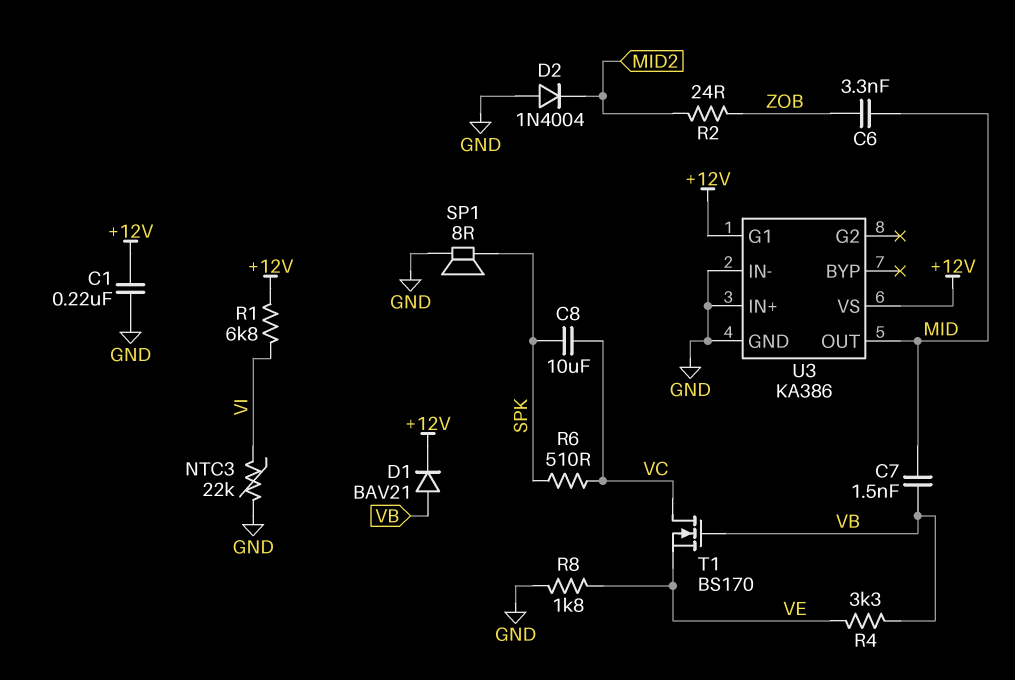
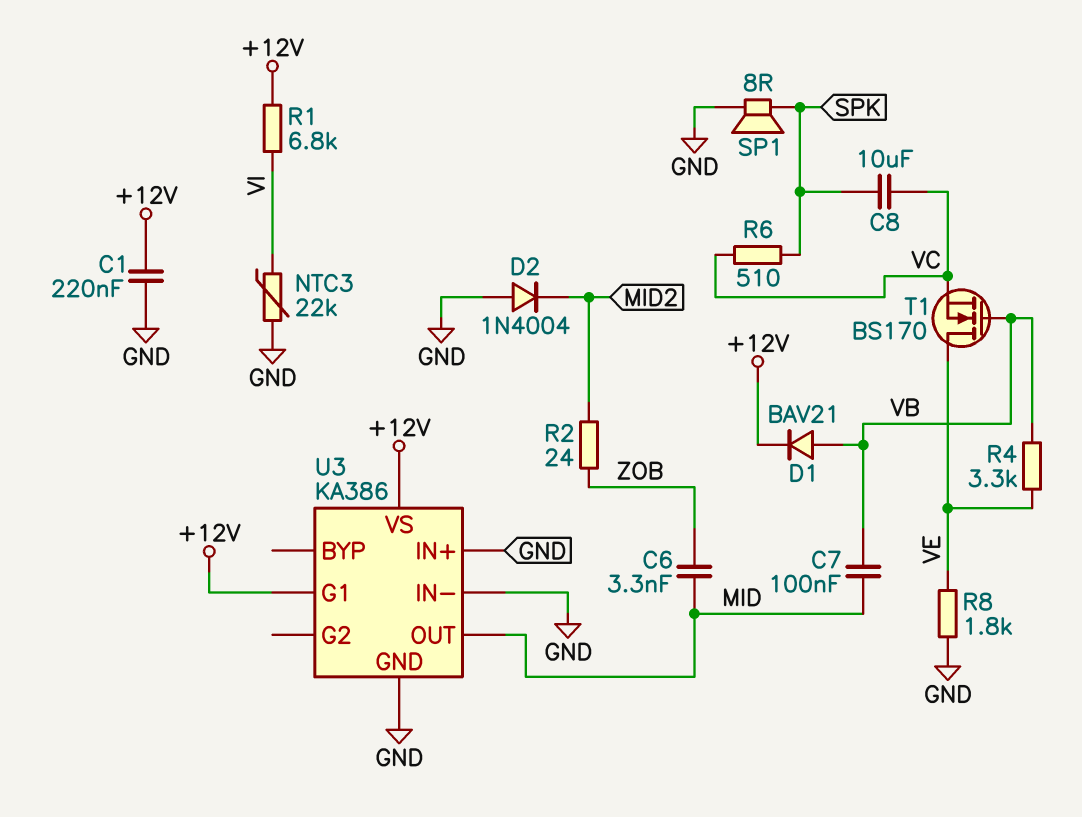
C7: 1.5nF (MID, VB) -> 100nF (MID, VB)
T1: NMOS BS170 (G VB, D VC, S VE) -> NMOS BS170 (G VB, D VE, S VC)

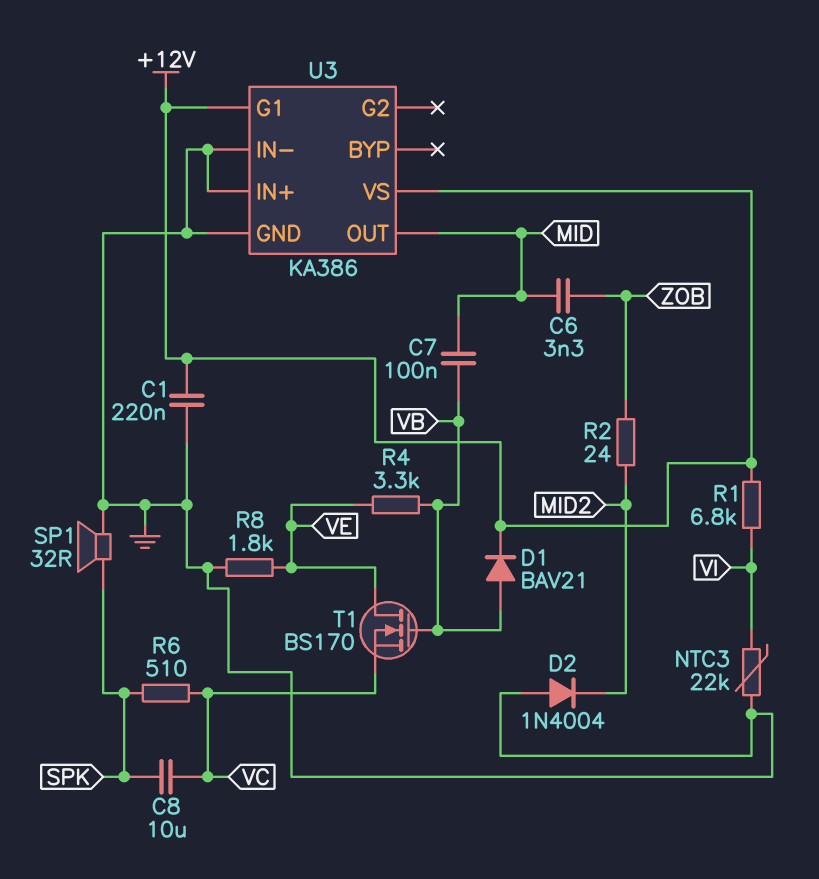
SP1: speaker 8R (GND, SPK) -> speaker 32R (GND, SPK)

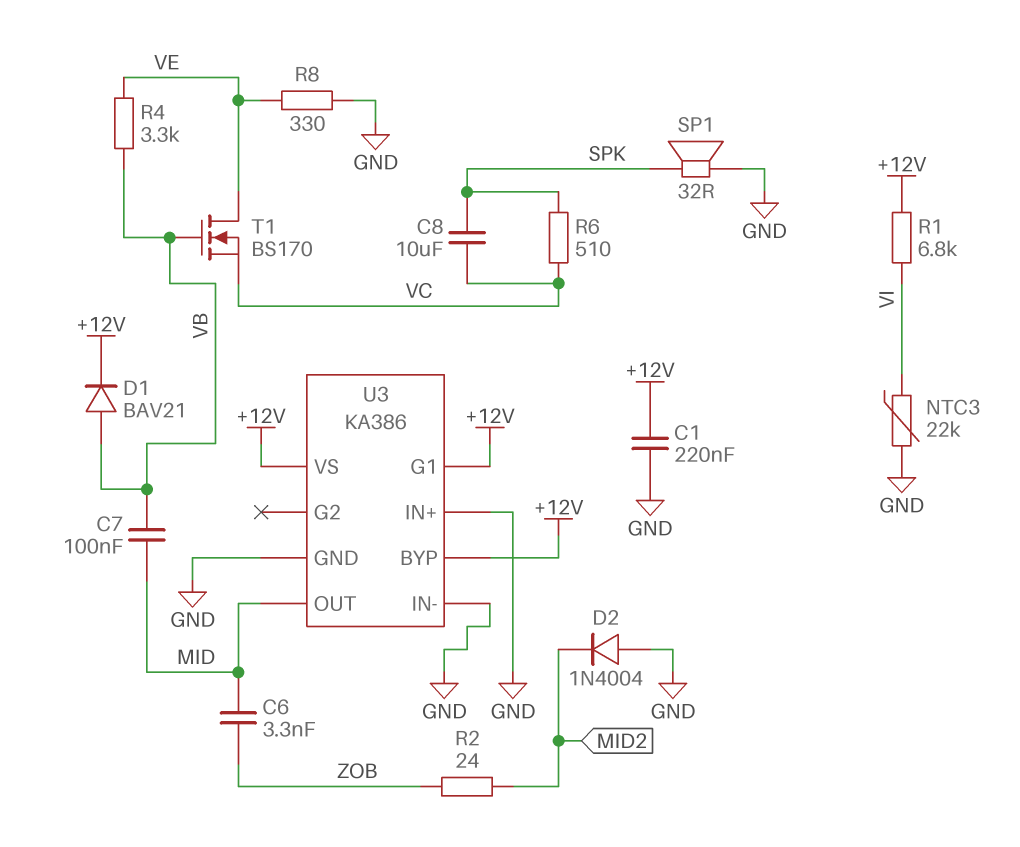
R8: 1.8k (GND, VE) -> 330 (GND, VE)
U3 pin BYP: none -> +12V

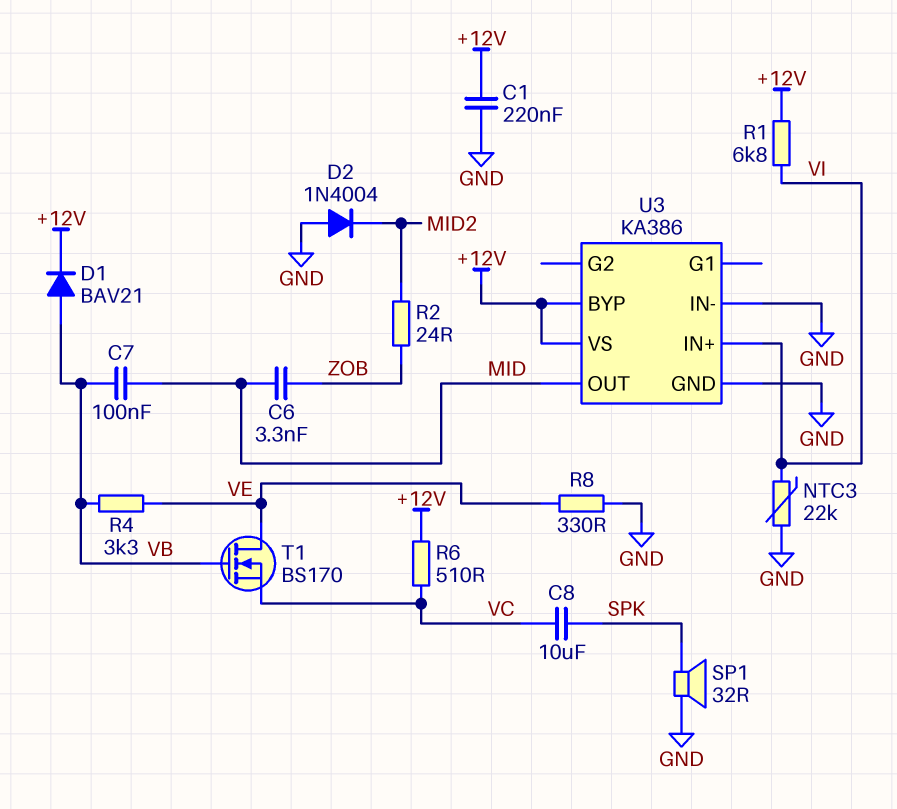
R6: 510 (SPK, VC) -> 510 (+12V, VC)
U3 pin G1: +12V -> none
U3 pin IN+: GND -> VI

